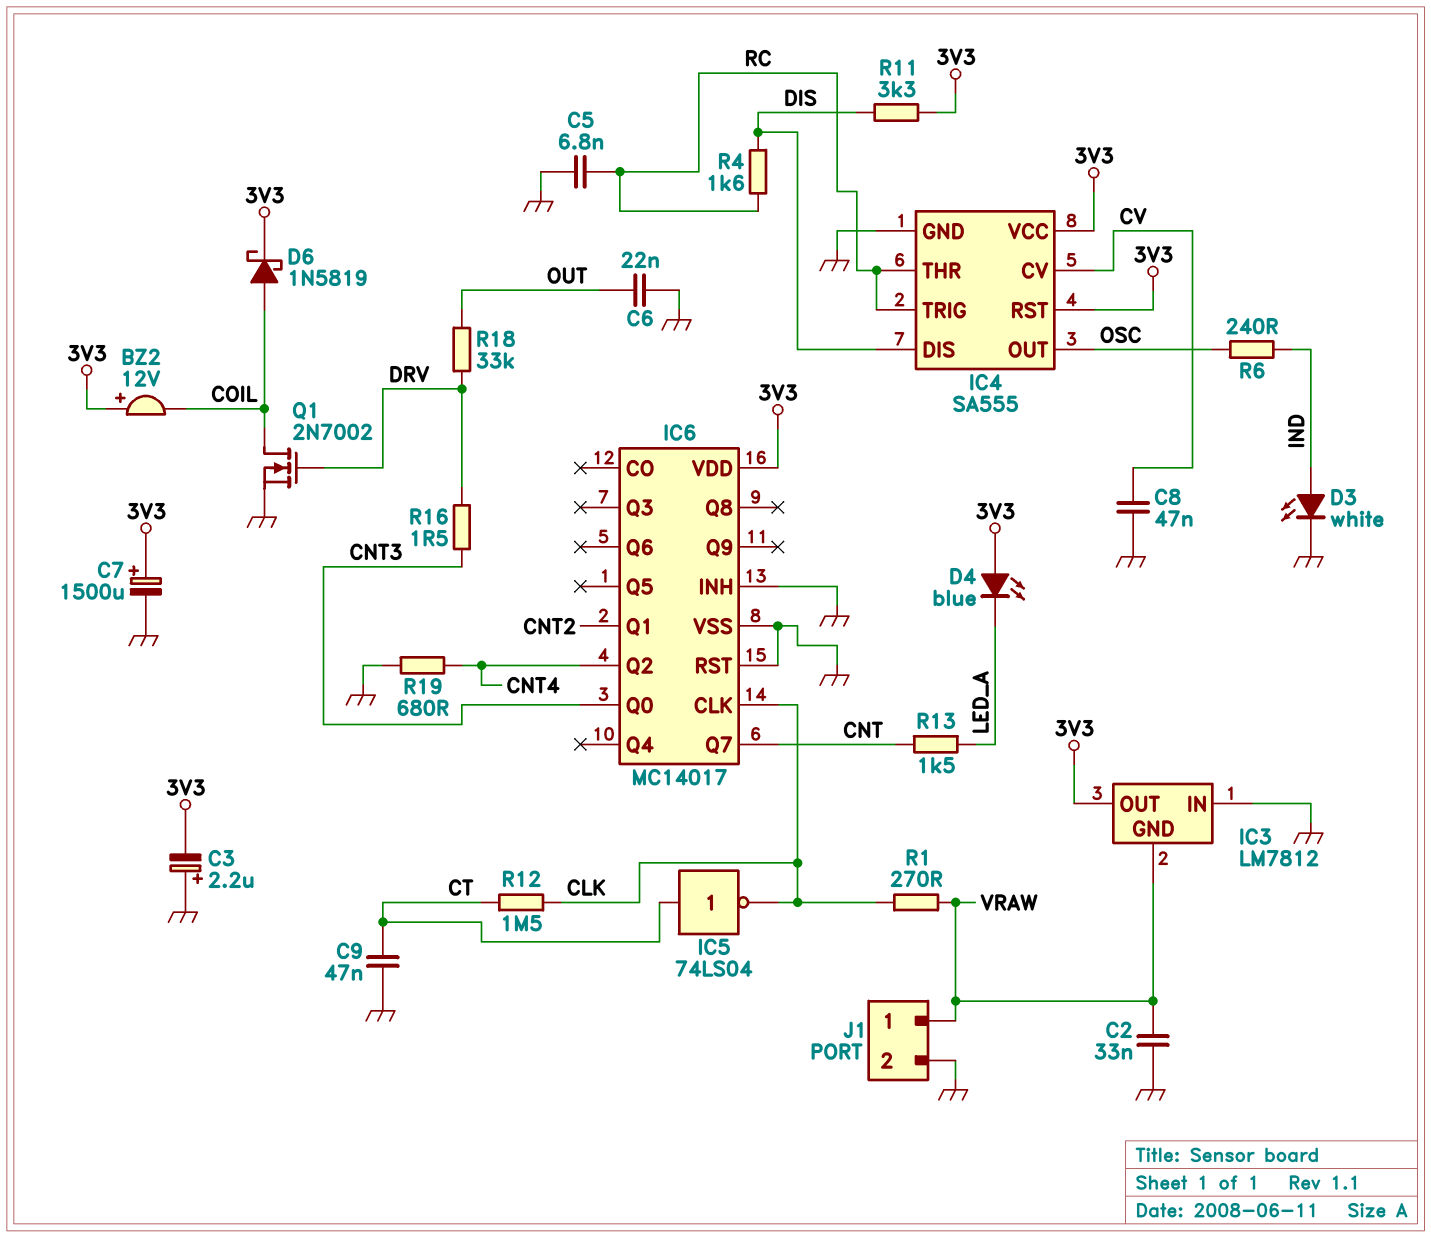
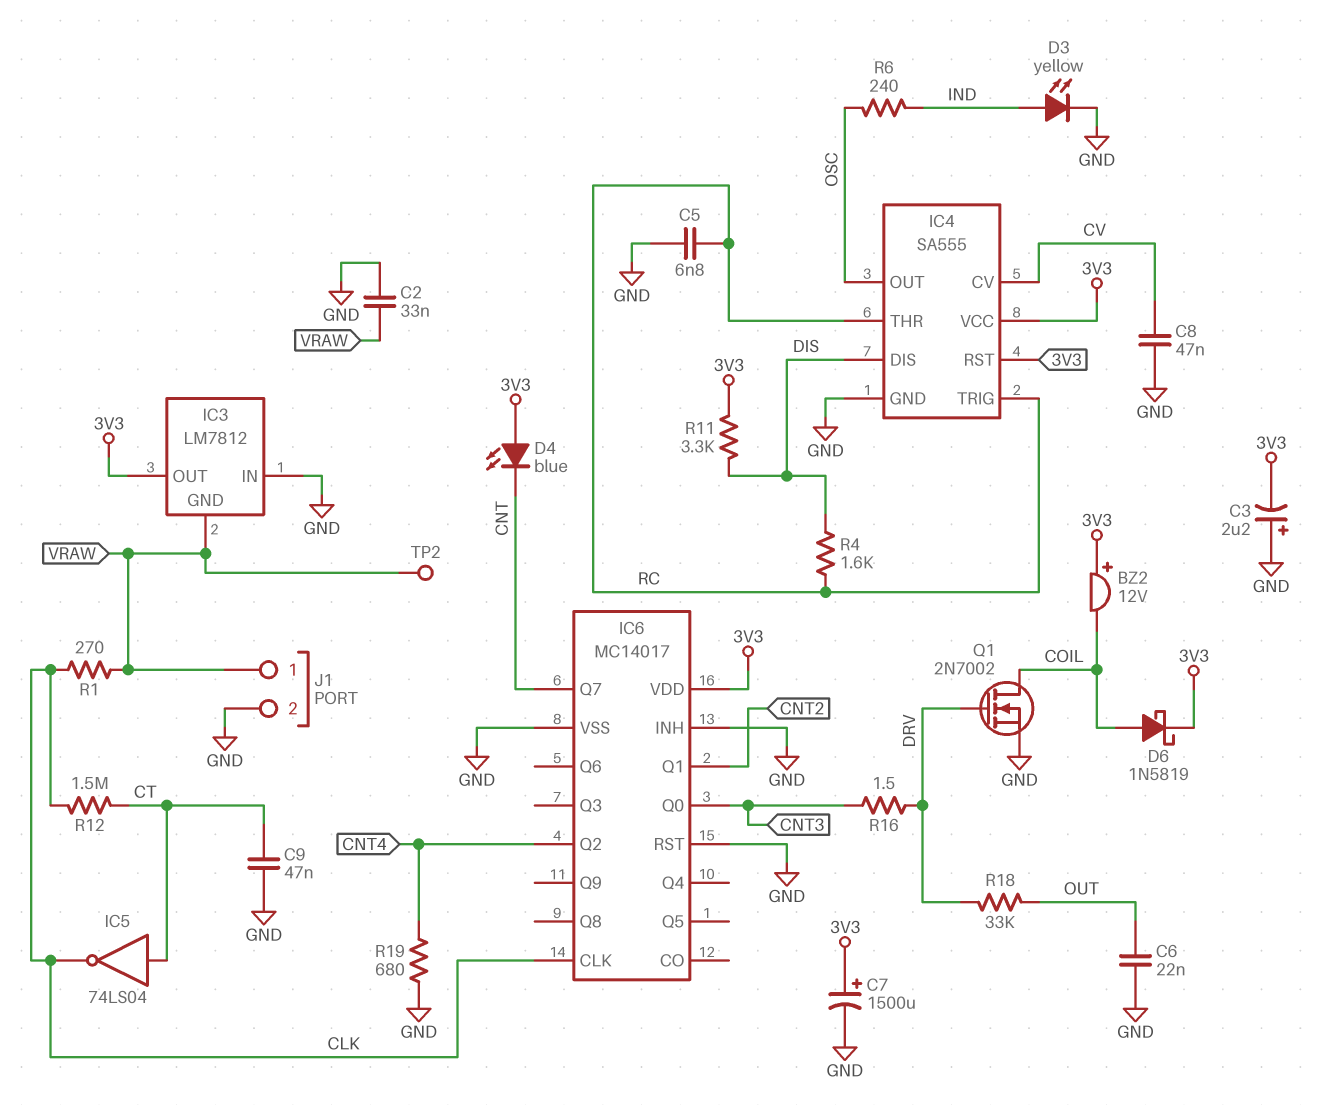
D3: LED white (A IND, K GND) -> LED yellow (A IND, K GND)
D4: LED blue (A 3V3, K LED_A) -> LED blue (A 3V3, K CNT)
R13: 1.5k (CNT, LED_A) -> none
TP2: none -> test point (VRAW)

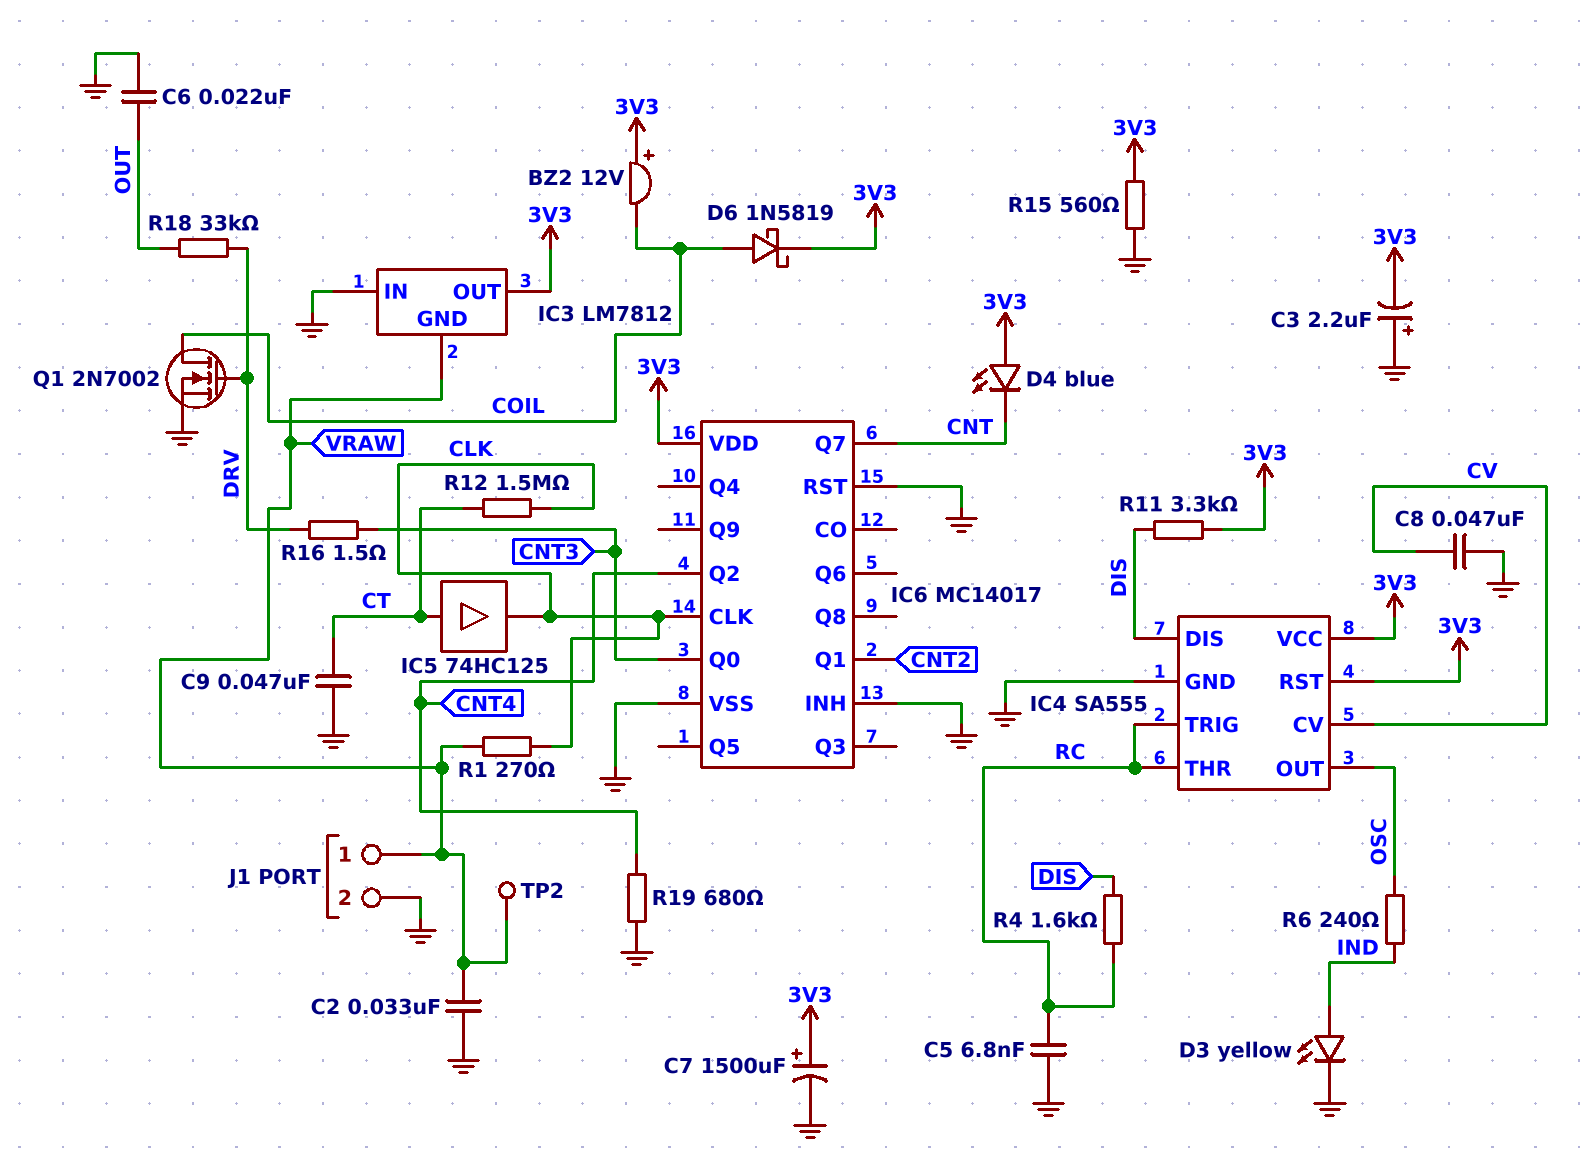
IC5: NOT 74LS04 (in CT, out CLK) -> buffer 74HC125 (in CT, out CLK)
R15: none -> 560 (3V3, GND)

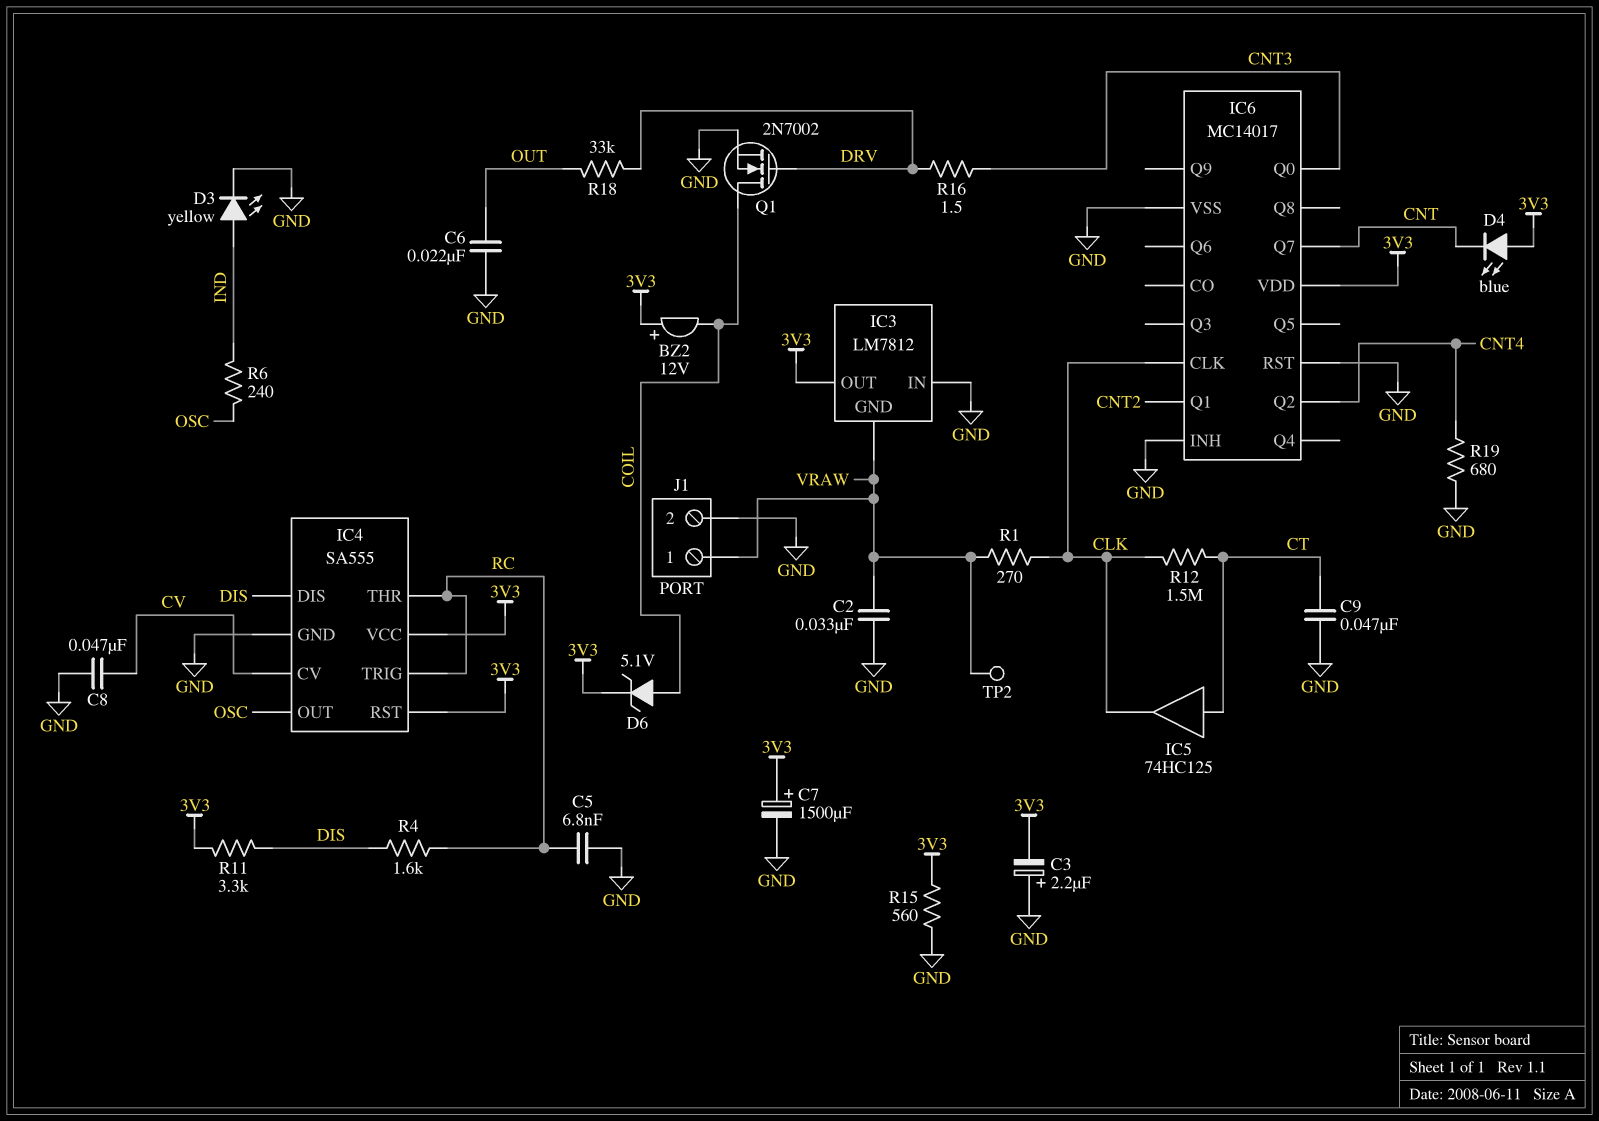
D6: schottky 1N5819 (A COIL, K 3V3) -> zener 5.1V (A COIL, K 3V3)

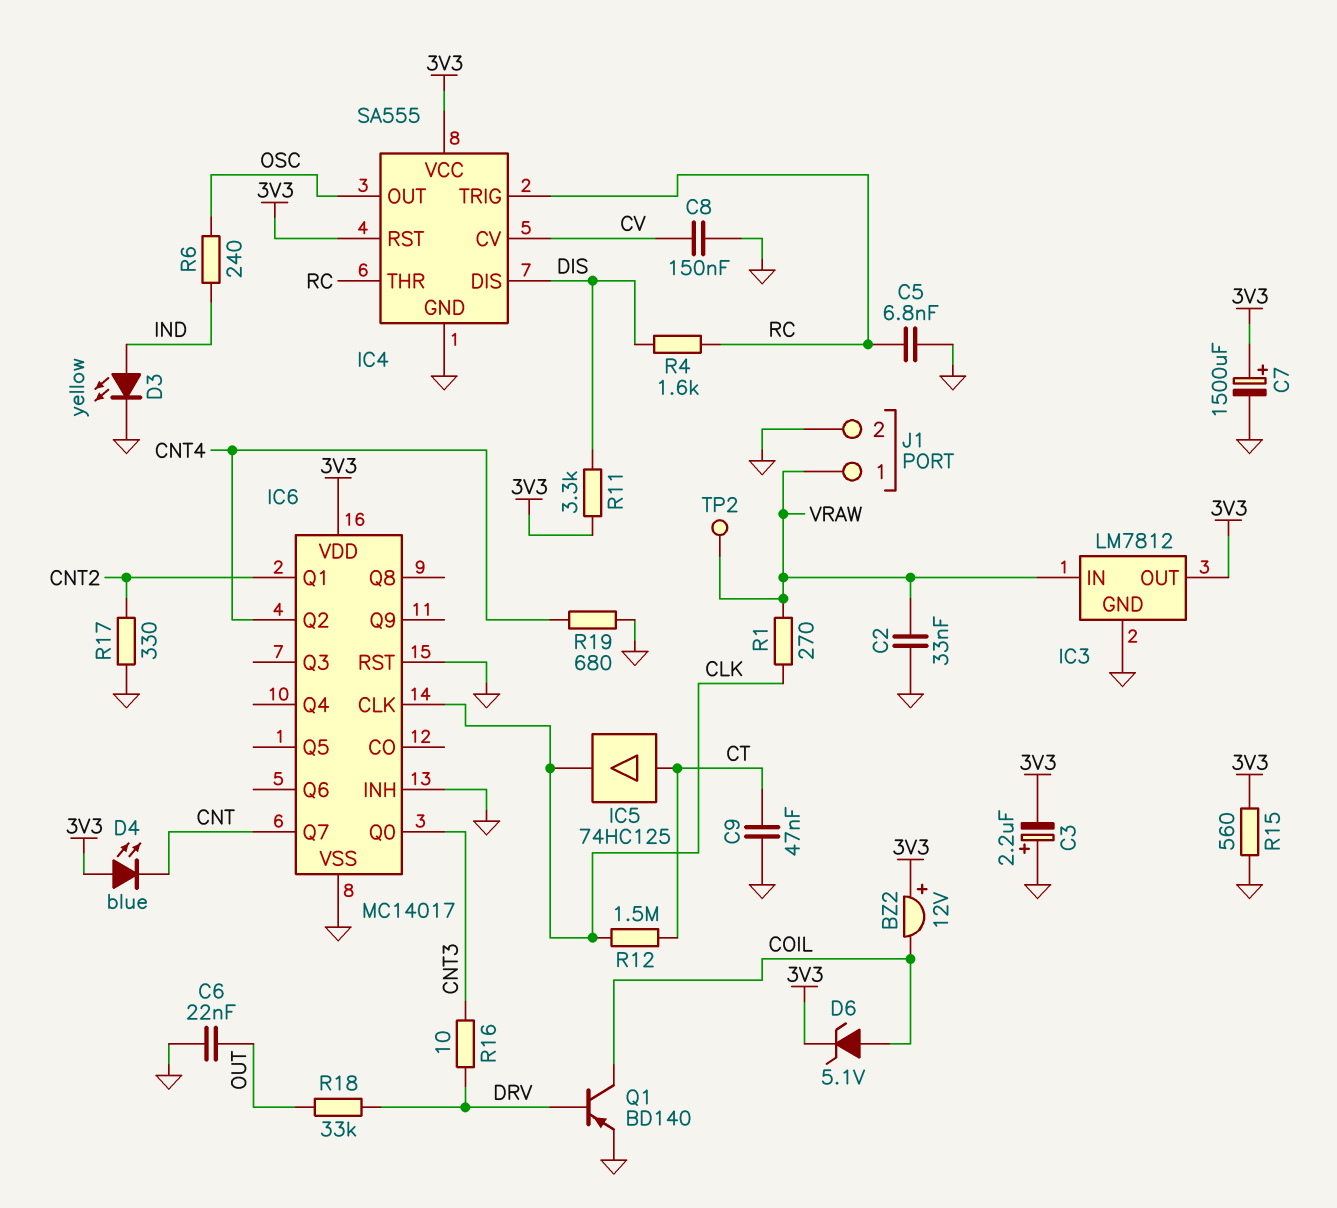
C8: 47nF (CV, GND) -> 150nF (CV, GND)
IC3 pin GND: VRAW -> GND
IC3 pin IN: GND -> VRAW
Q1: NMOS 2N7002 (G DRV, D COIL, S GND) -> PNP BD140 (B DRV, C COIL, E GND)
R16: 1.5 (CNT3, DRV) -> 10 (CNT3, DRV)
R17: none -> 330 (CNT2, GND)

